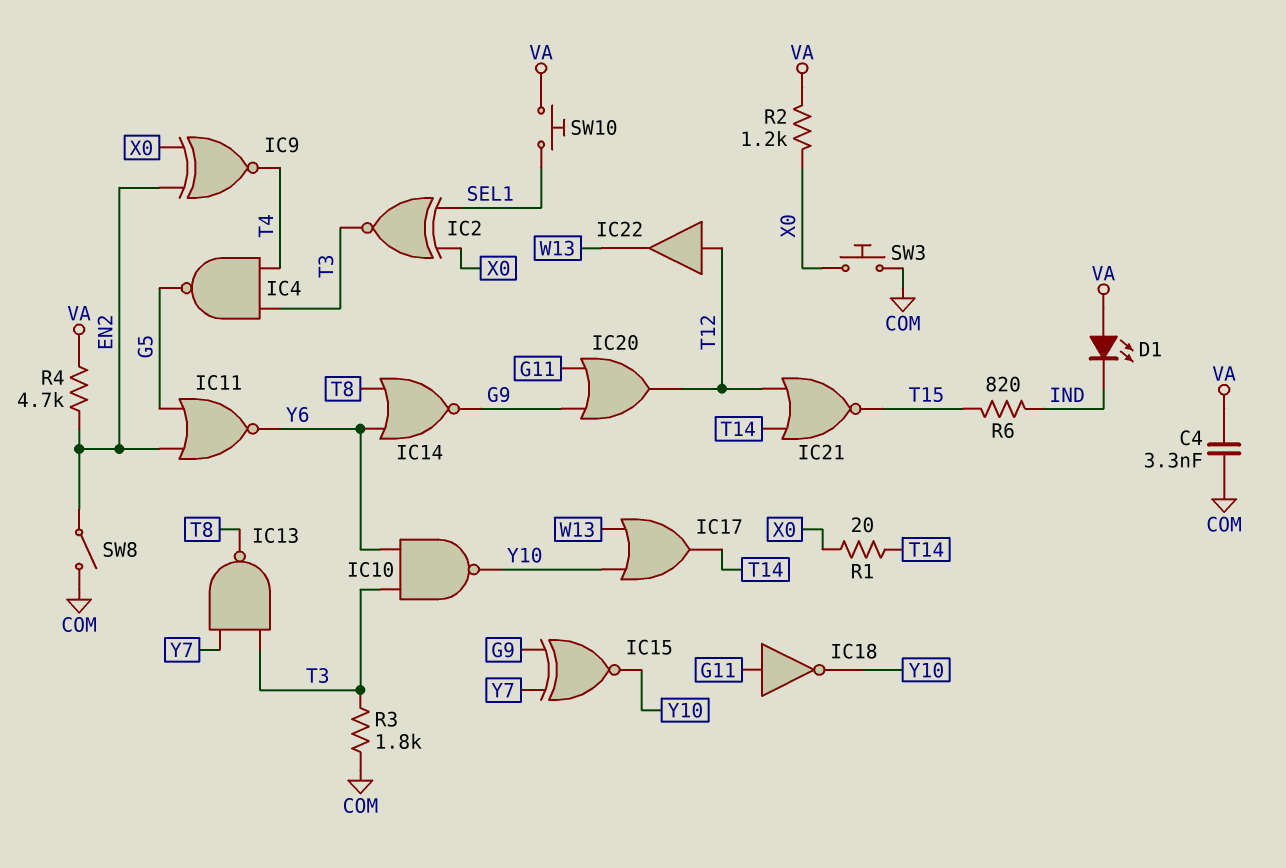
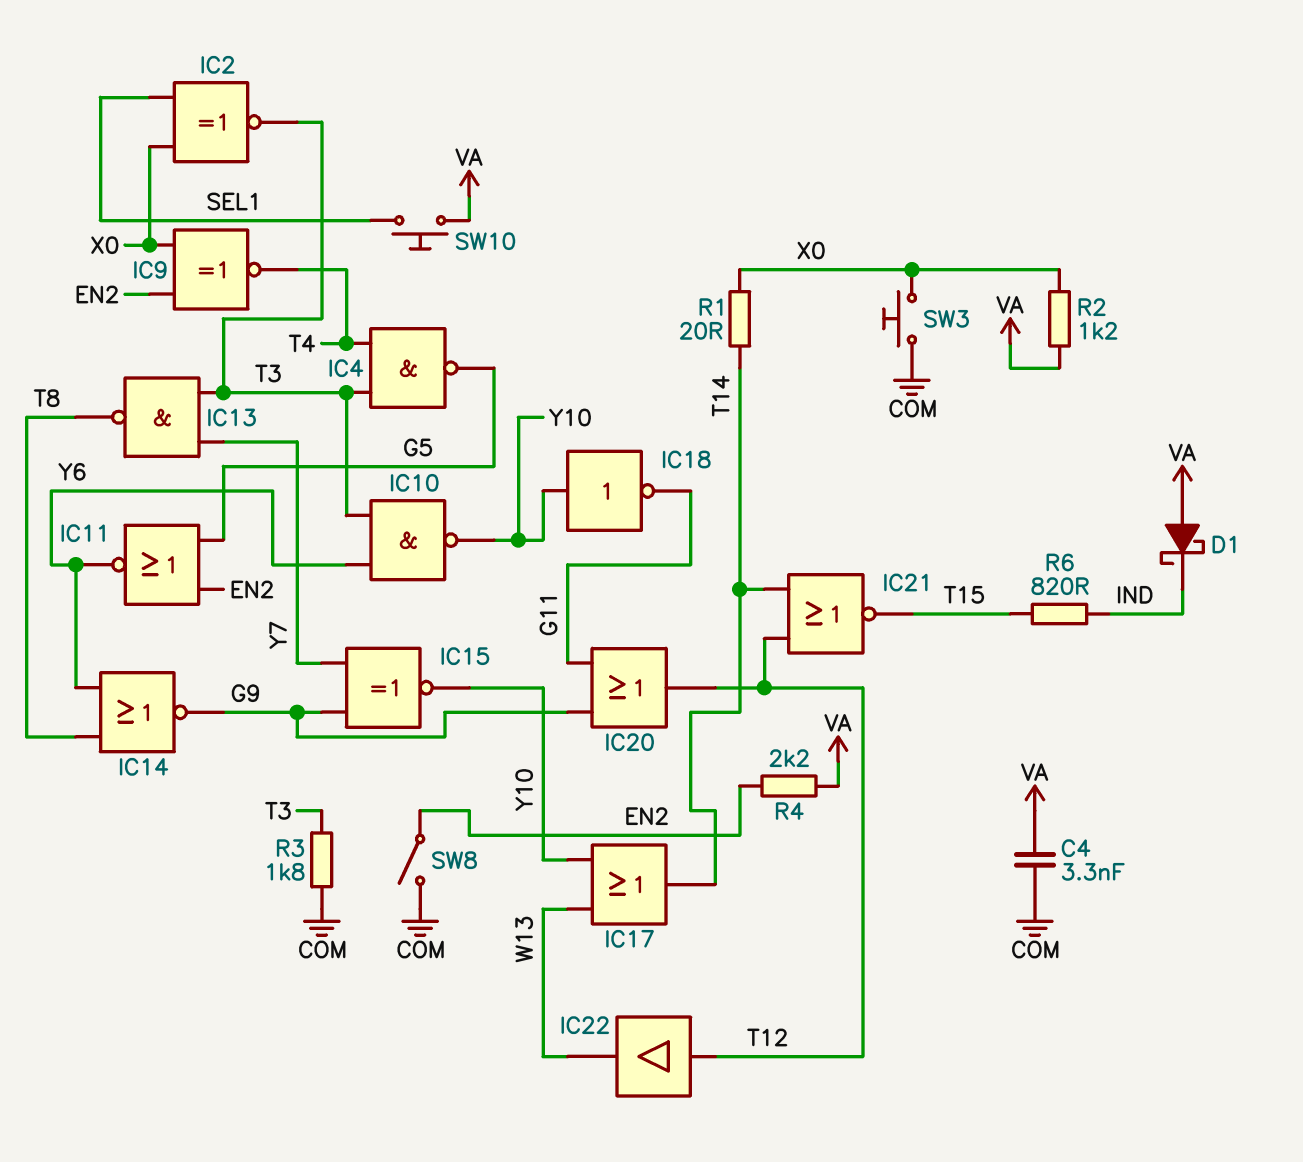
D1: LED (A VA, K IND) -> schottky (A VA, K IND)
IC18: NOT (in G11, out Y10) -> NOT (in Y10, out G11)
R4: 4.7k (EN2, VA) -> 2.2k (EN2, VA)

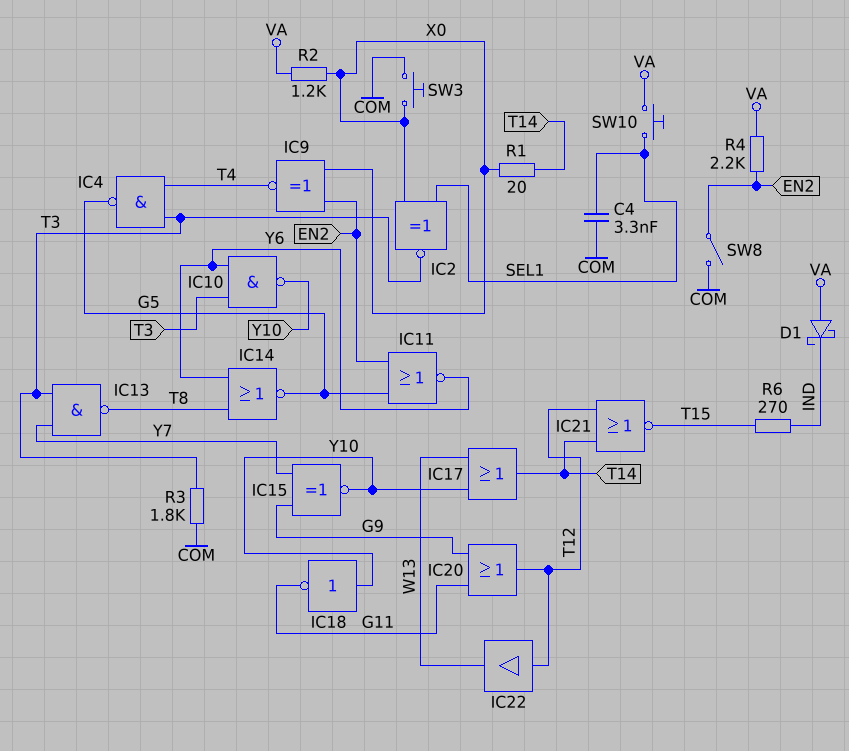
C4: 3.3nF (COM, VA) -> 3.3nF (COM, SEL1)
IC14: NOR (in T8, in Y6, out G9) -> NOR (in T8, in Y6, out G5)
R6: 820 (IND, T15) -> 270 (IND, T15)

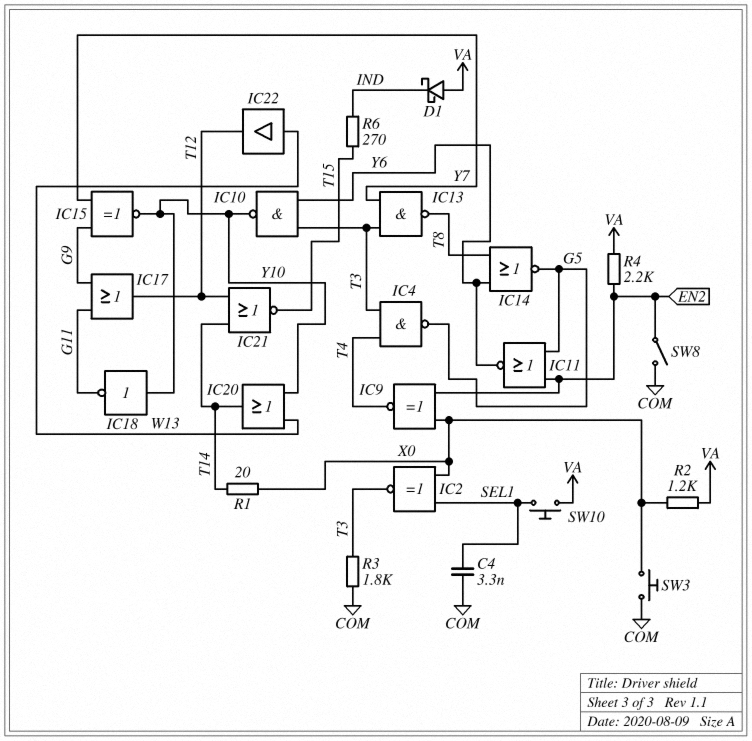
IC17: OR (in W13, in Y10, out T14) -> OR (in G9, in G11, out T12)
IC20: OR (in G9, in G11, out T12) -> OR (in W13, in Y10, out T14)
IC22: buffer (in T12, out W13) -> buffer (in W13, out T12)

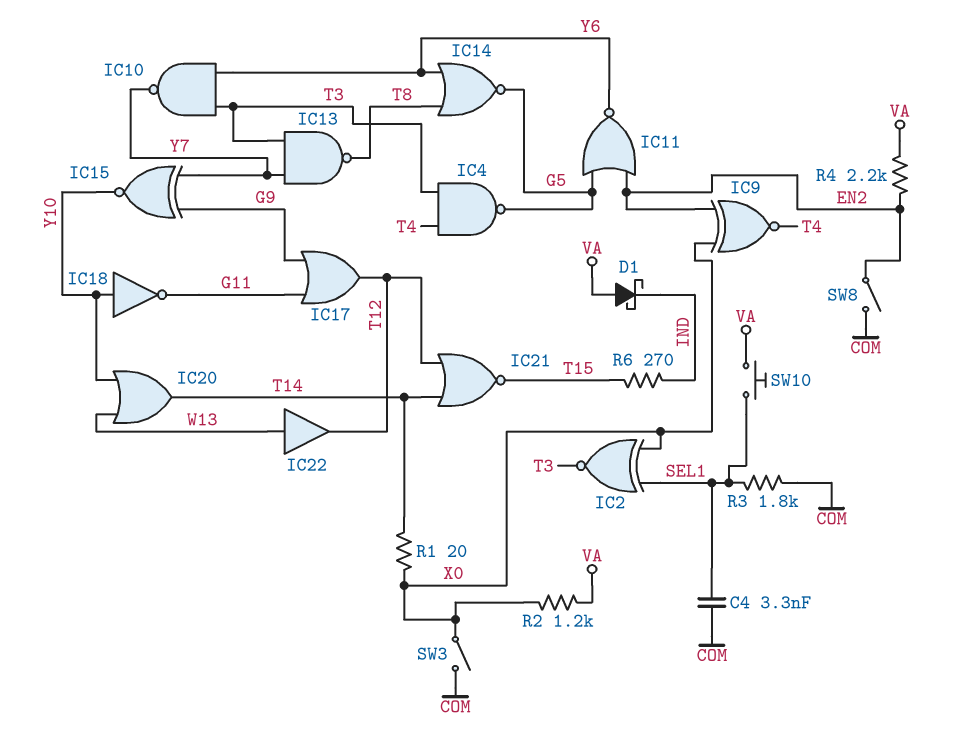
IC10: NAND (in T3, in Y6, out Y10) -> NAND (in T3, in Y6, out Y7)
R3: 1.8k (COM, T3) -> 1.8k (COM, SEL1)
SW3: button (COM, X0) -> switch (COM, X0)

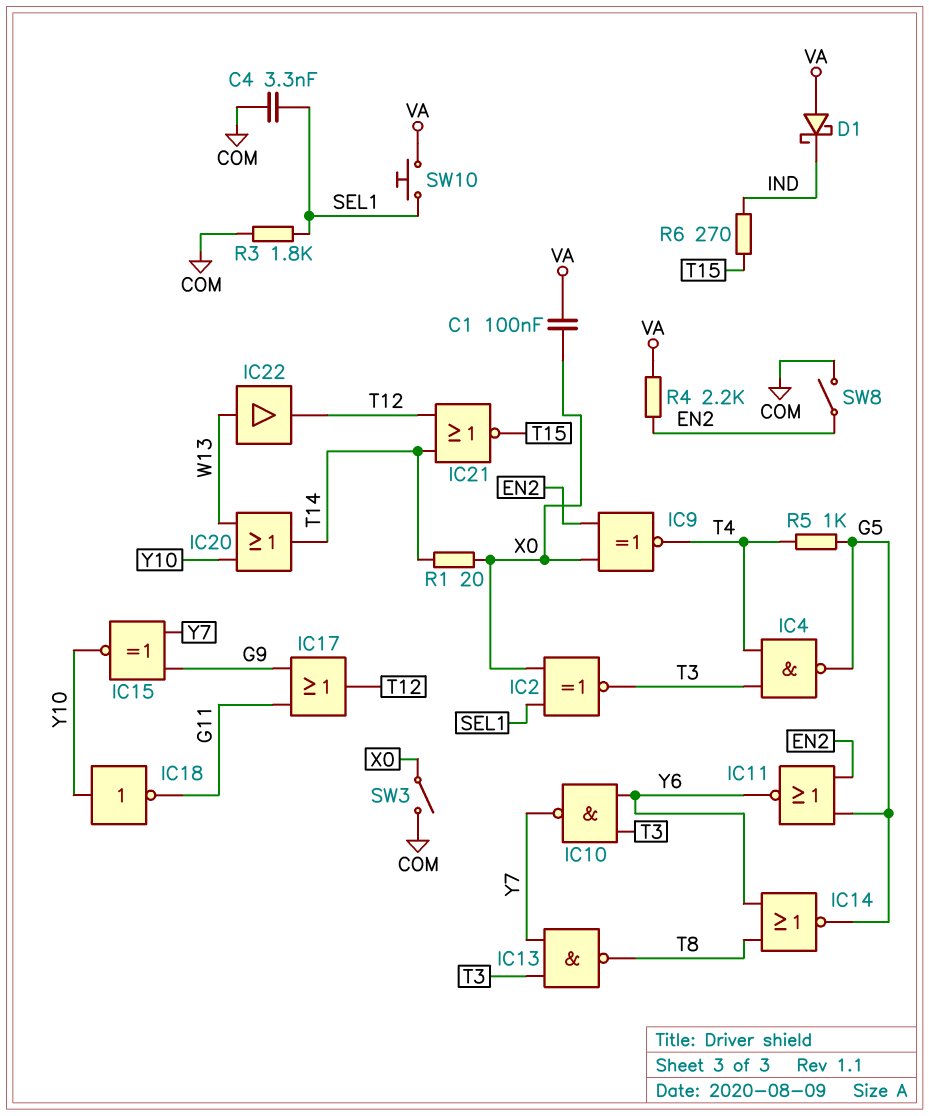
C1: none -> 100nF (VA, X0)
R2: 1.2k (VA, X0) -> none
R5: none -> 1k (G5, T4)

